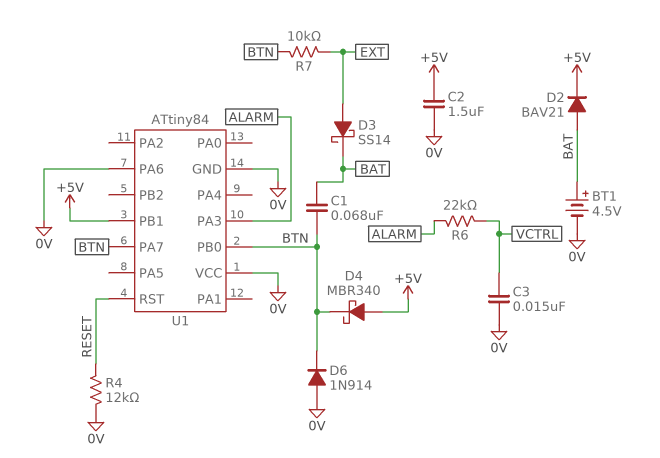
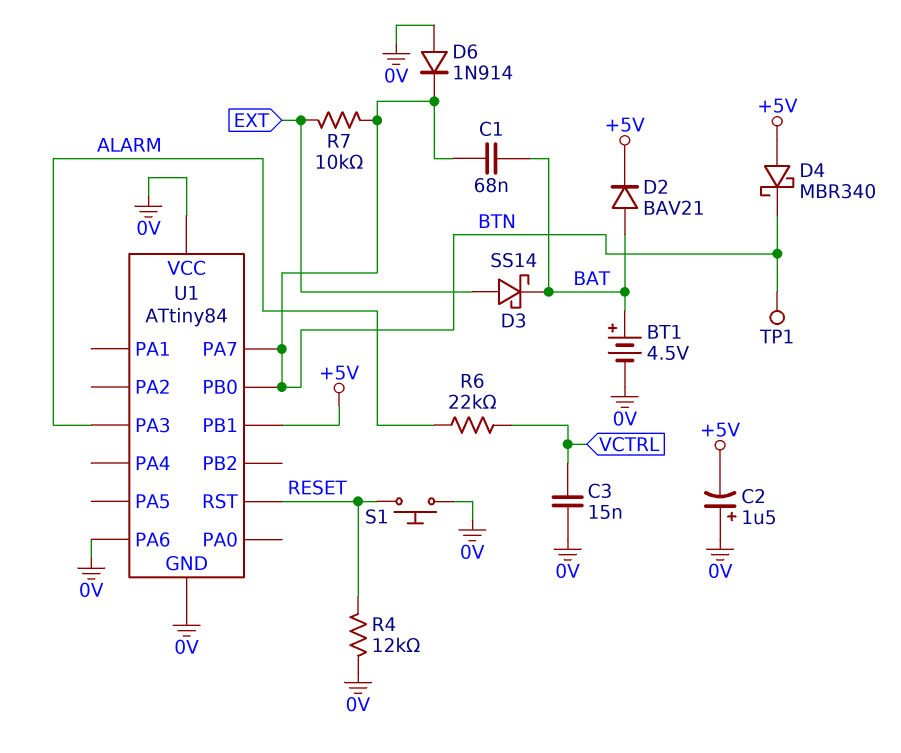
C2: 1.5uF (+5V, 0V) -> 1.5uF (plus 0V, minus +5V)
S1: none -> button (0V, RESET)
TP1: none -> test point (BTN)

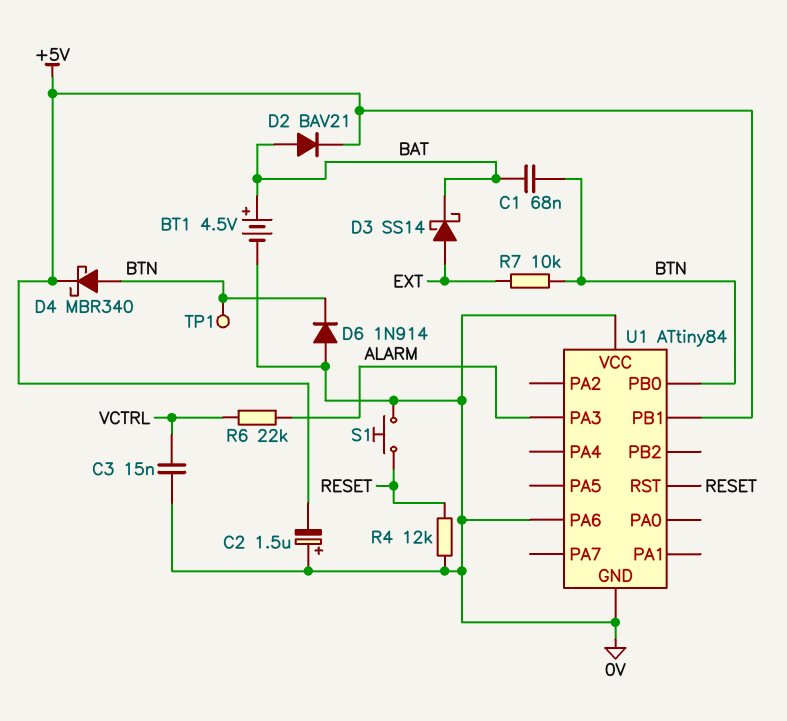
D4: schottky MBR340 (A +5V, K BTN) -> schottky MBR340 (A BTN, K +5V)
U1 pin PA7: BTN -> none

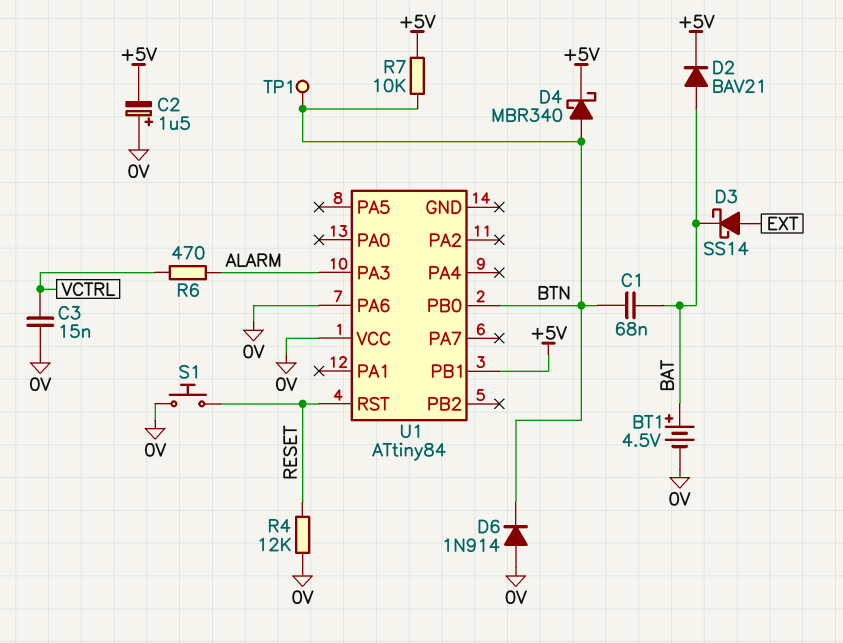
R6: 22k (ALARM, VCTRL) -> 470 (ALARM, VCTRL)
R7: 10k (BTN, EXT) -> 10k (+5V, BTN)
U1 pin GND: 0V -> none

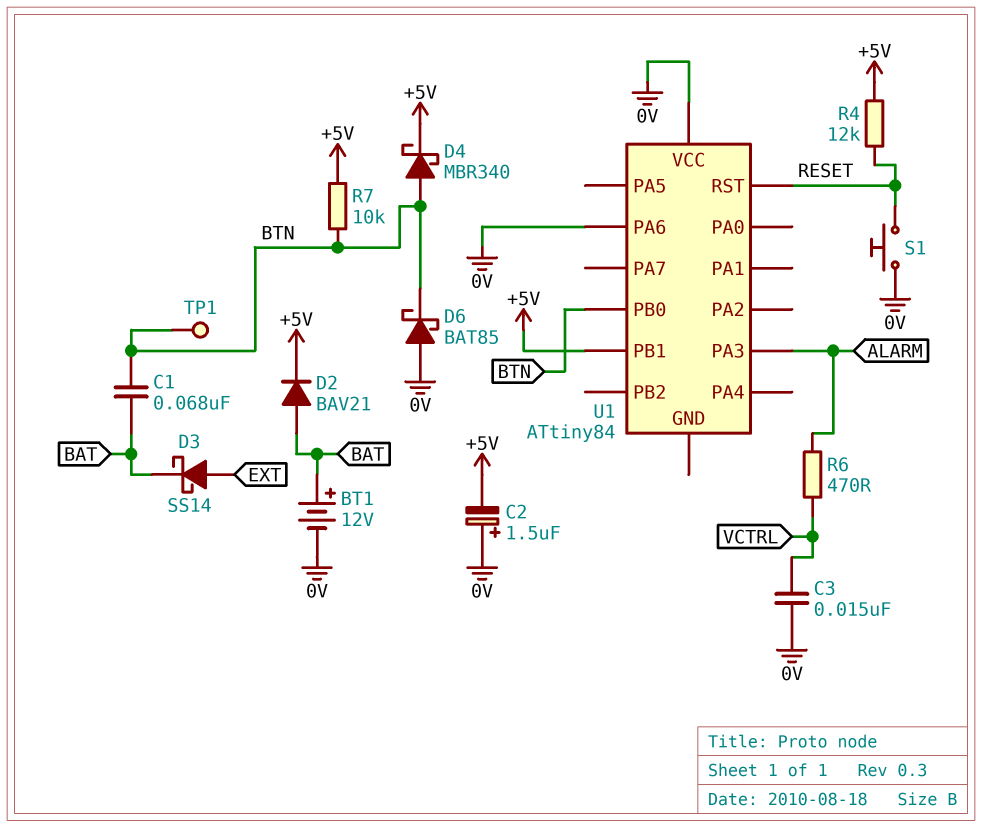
BT1: 4.5V (plus BAT, minus 0V) -> 12V (plus BAT, minus 0V)
D6: diode 1N914 (A 0V, K BTN) -> schottky BAT85 (A 0V, K BTN)
R4: 12k (0V, RESET) -> 12k (+5V, RESET)

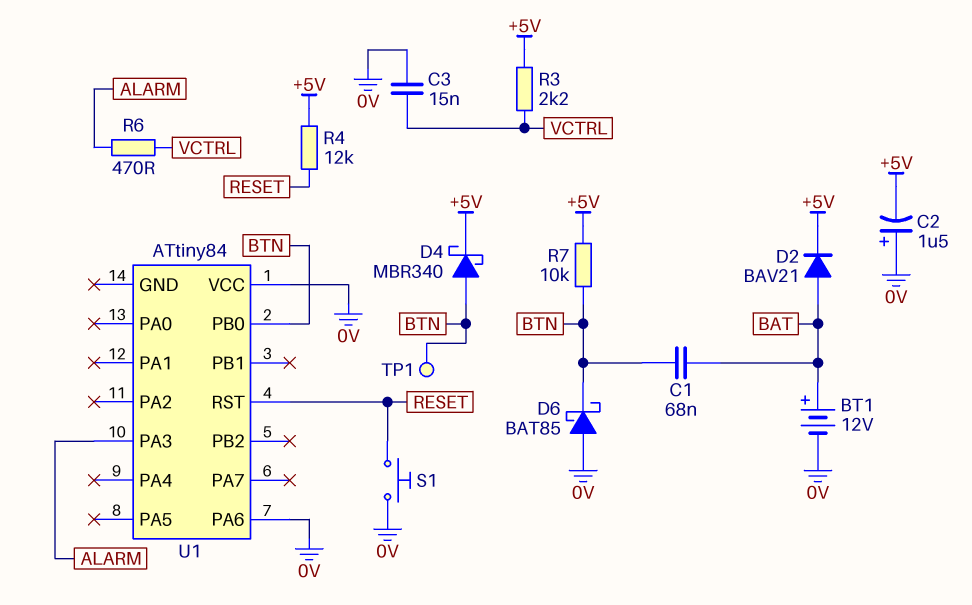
D3: schottky SS14 (A EXT, K BAT) -> none
R3: none -> 2.2k (+5V, VCTRL)
U1 pin PB1: +5V -> none

